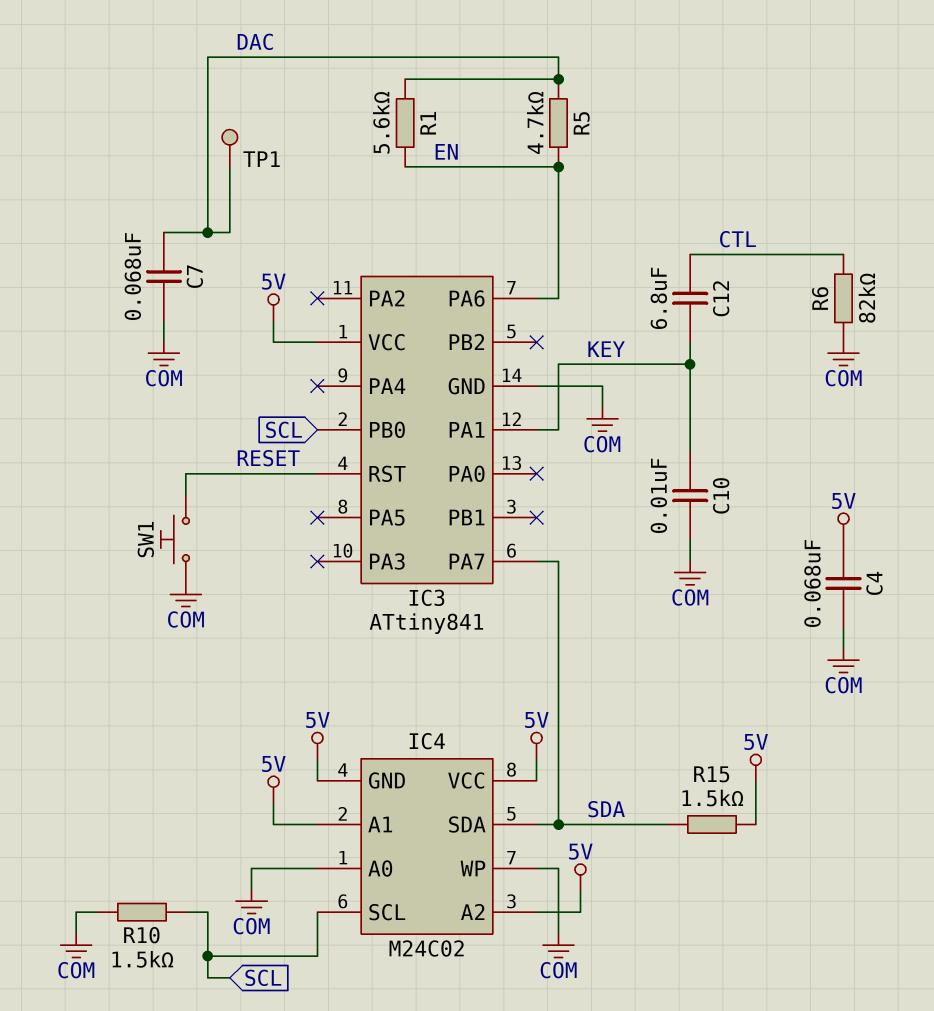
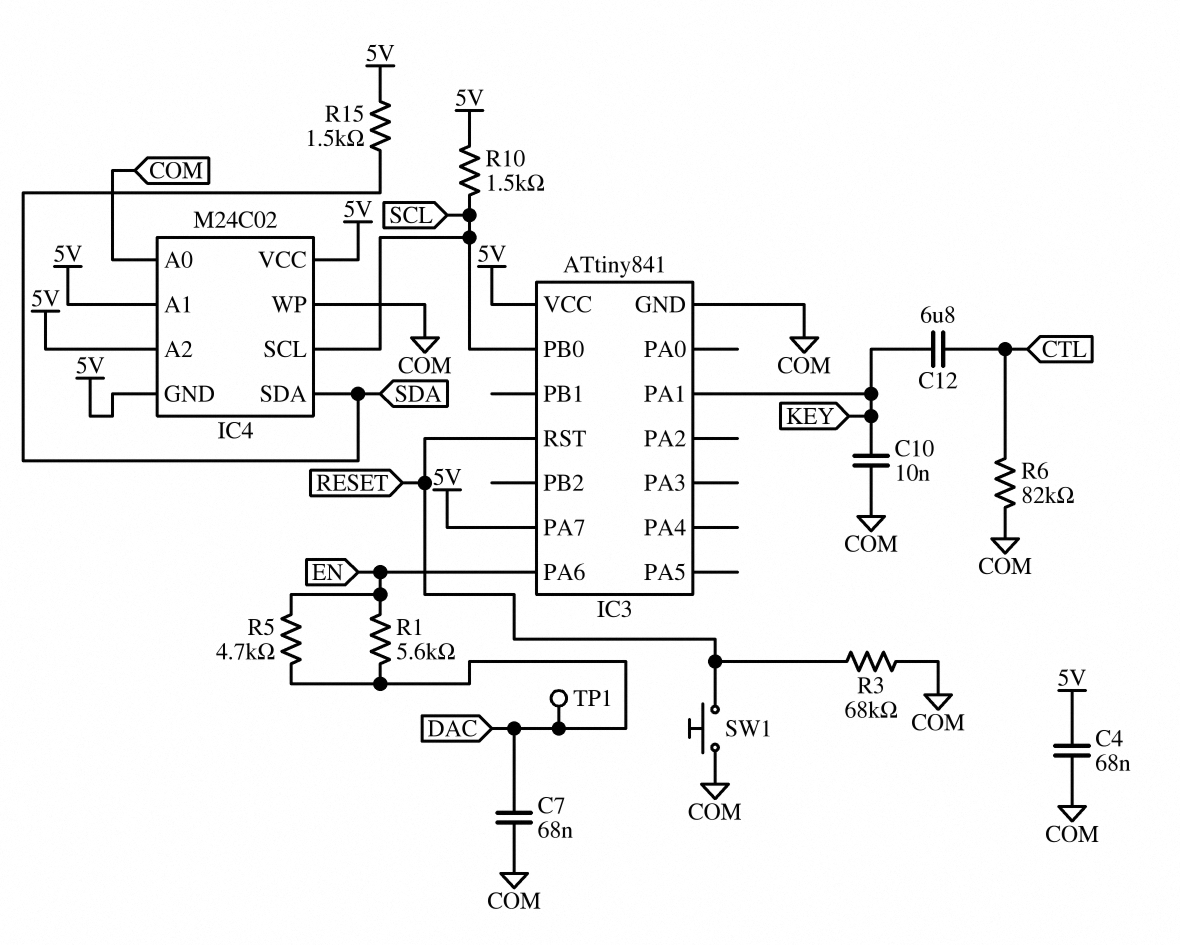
IC3 pin PA7: SDA -> 5V
R3: none -> 68k (COM, RESET)
R10: 1.5k (COM, SCL) -> 1.5k (5V, SCL)

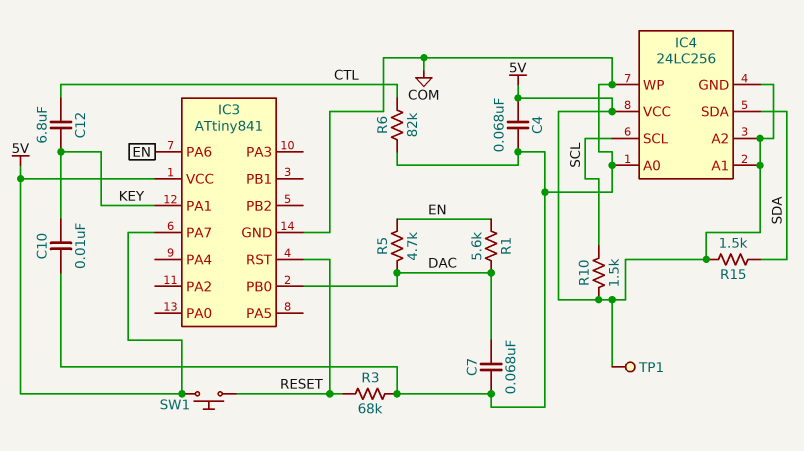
IC3 pin PB0: SCL -> DAC
IC4: M24C02 -> 24LC256
SW1: button (COM, RESET) -> button (5V, RESET)
TP1: test point (DAC) -> test point (5V)

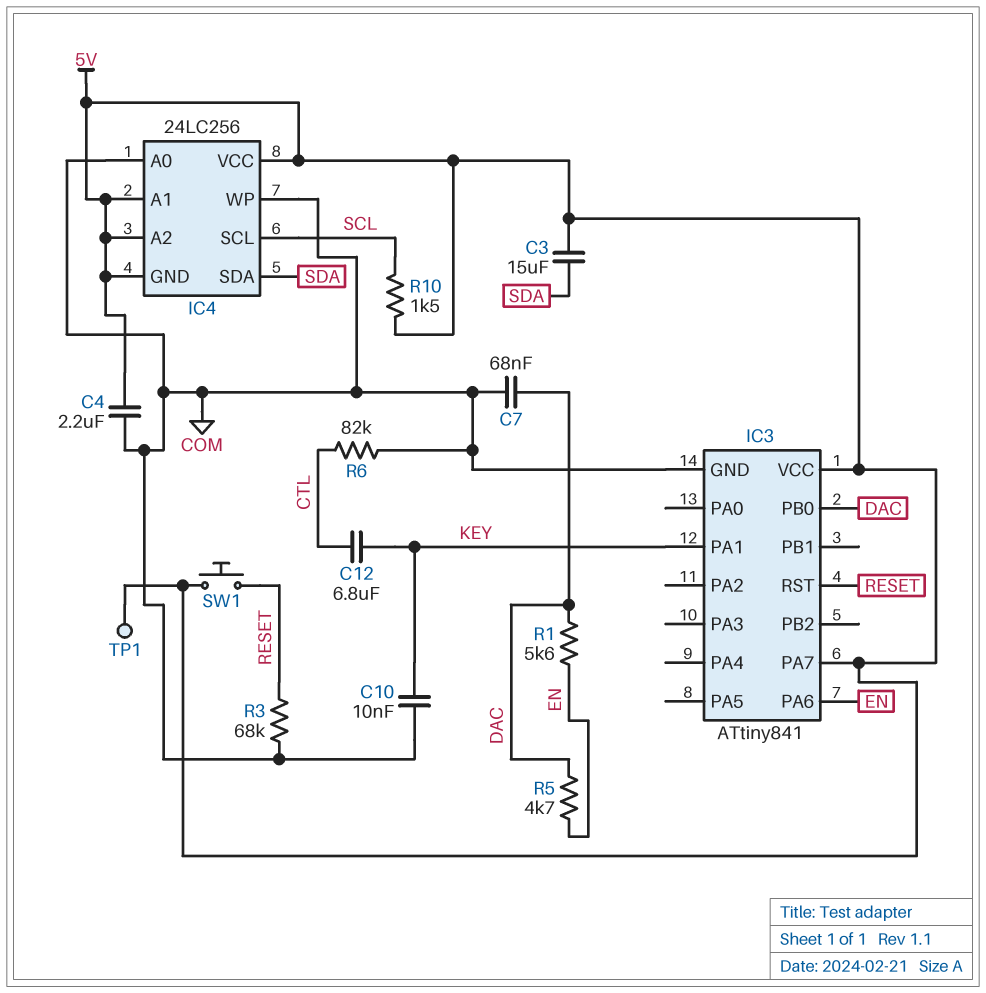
C3: none -> 15uF (5V, SDA)
C4: 68nF (5V, COM) -> 2.2uF (5V, COM)
R15: 1.5k (5V, SDA) -> none

